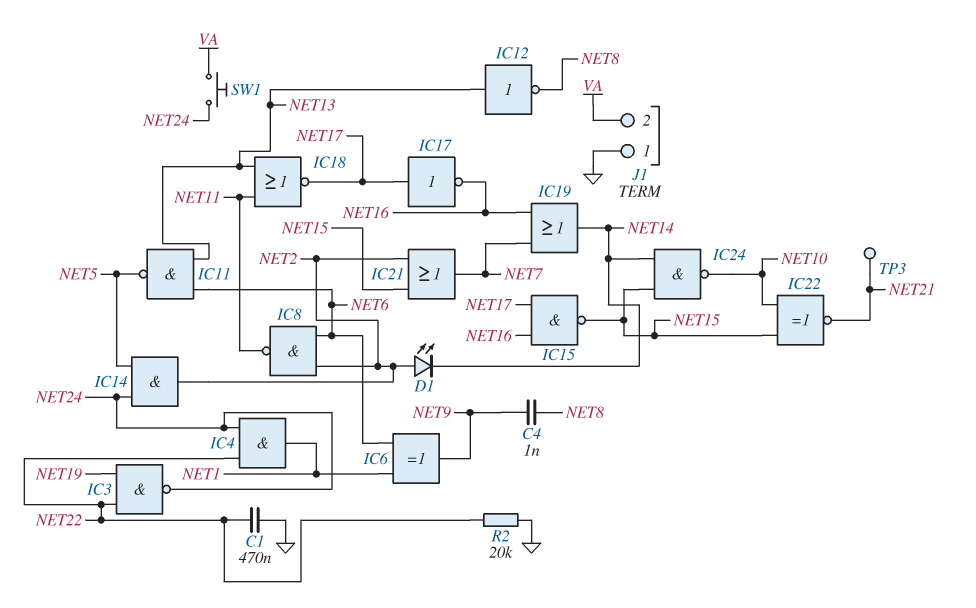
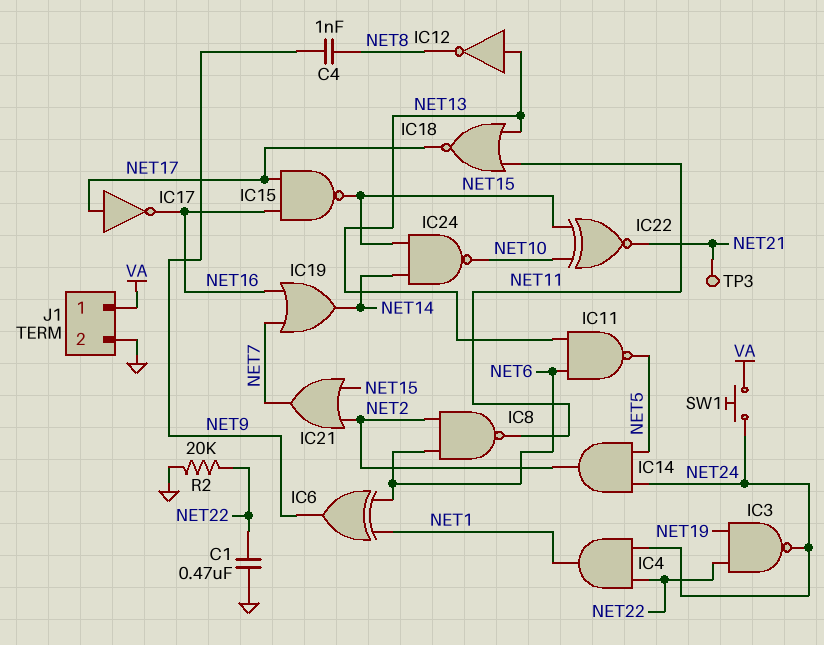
D1: LED (A NET2, K NET14) -> none
J1 pin 1: GND -> VA
J1 pin 2: VA -> GND

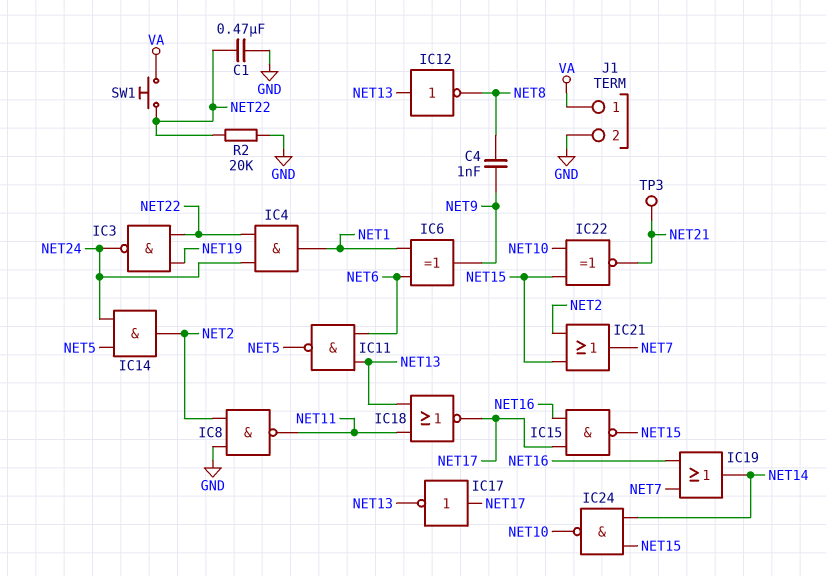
IC8: NAND (in NET2, in NET6, out NET11) -> NAND (in GND, in NET2, out NET11)
IC17: NOT (in NET17, out NET16) -> NOT (in NET17, out NET13)
SW1: button (NET24, VA) -> button (NET22, VA)

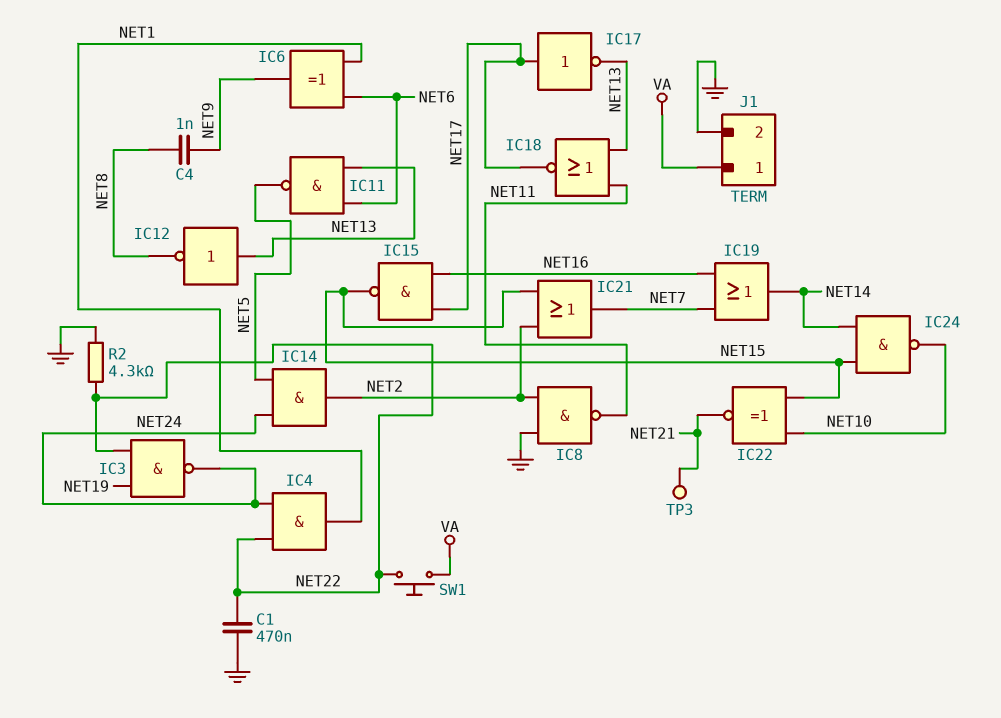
R2: 20k (GND, NET22) -> 4.3k (GND, NET22)

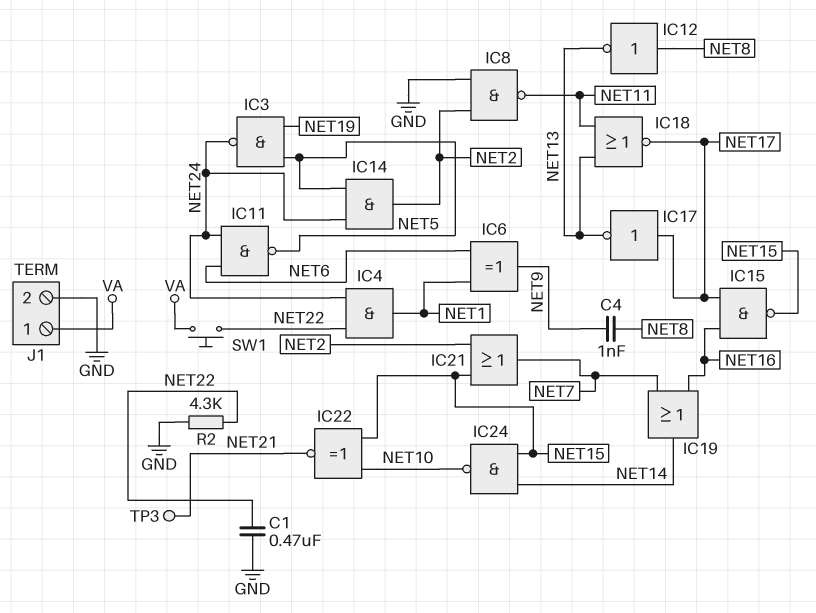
IC3: NAND (in NET19, in NET22, out NET24) -> NAND (in NET5, in NET19, out NET24)
IC11: NAND (in NET6, in NET13, out NET5) -> NAND (in NET6, in NET24, out NET5)
IC12: NOT (in NET13, out NET8) -> NOT (in NET8, out NET13)

